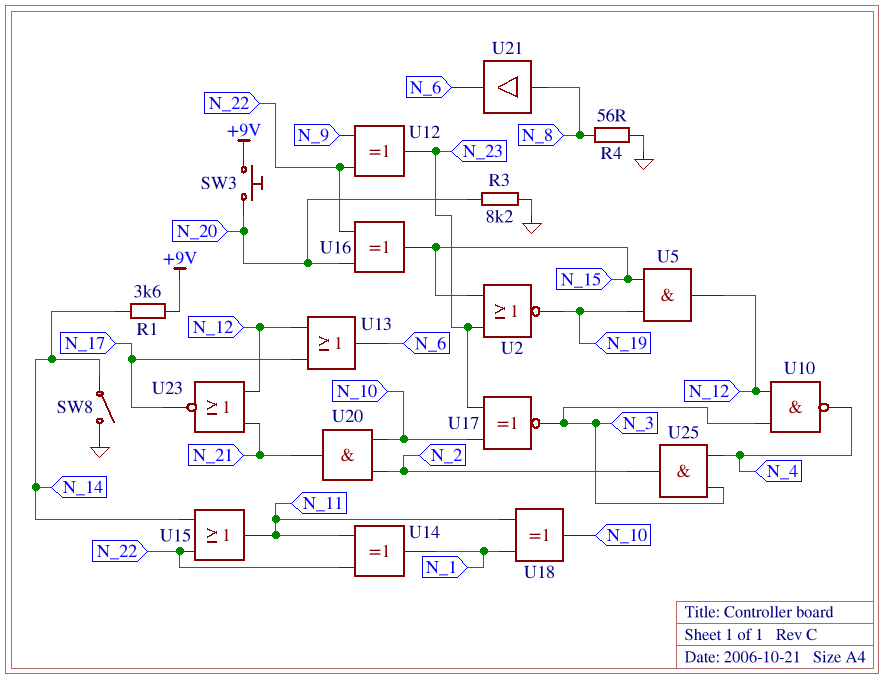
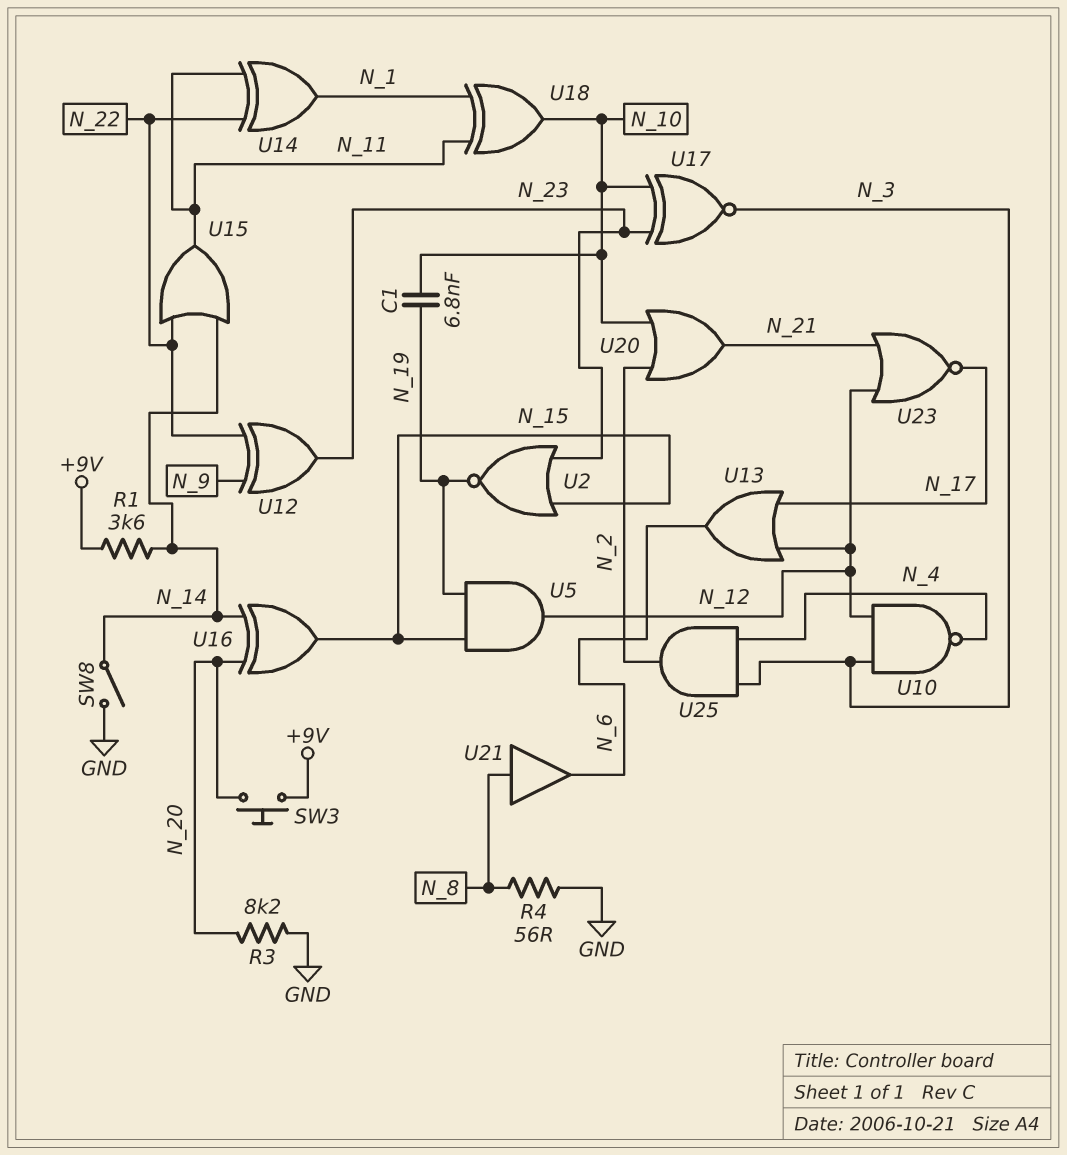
C1: none -> 6.8nF (N_10, N_19)
U16: XOR (in N_20, in N_22, out N_15) -> XOR (in N_14, in N_20, out N_15)
U20: AND (in N_2, in N_10, out N_21) -> OR (in N_2, in N_10, out N_21)

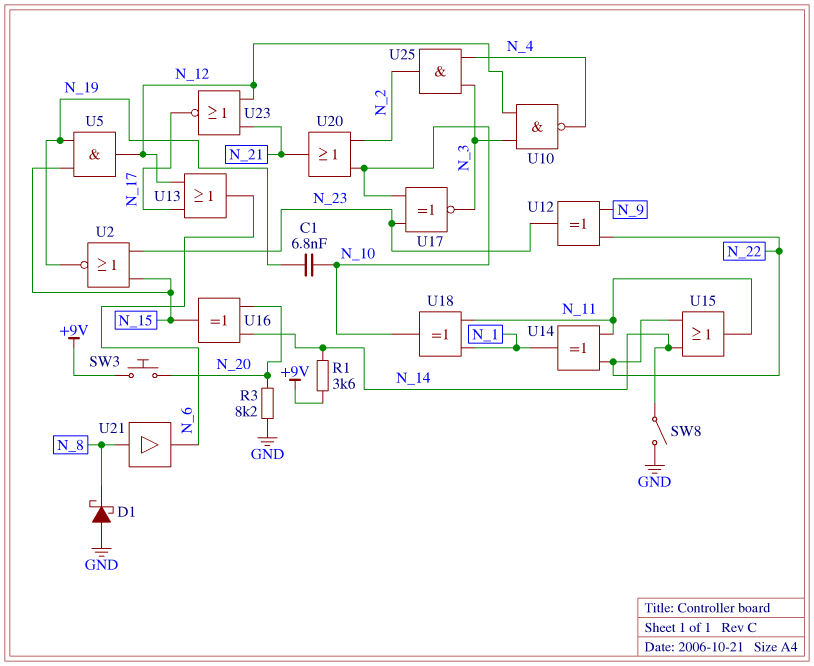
D1: none -> schottky (A GND, K N_8)
R4: 56 (GND, N_8) -> none

